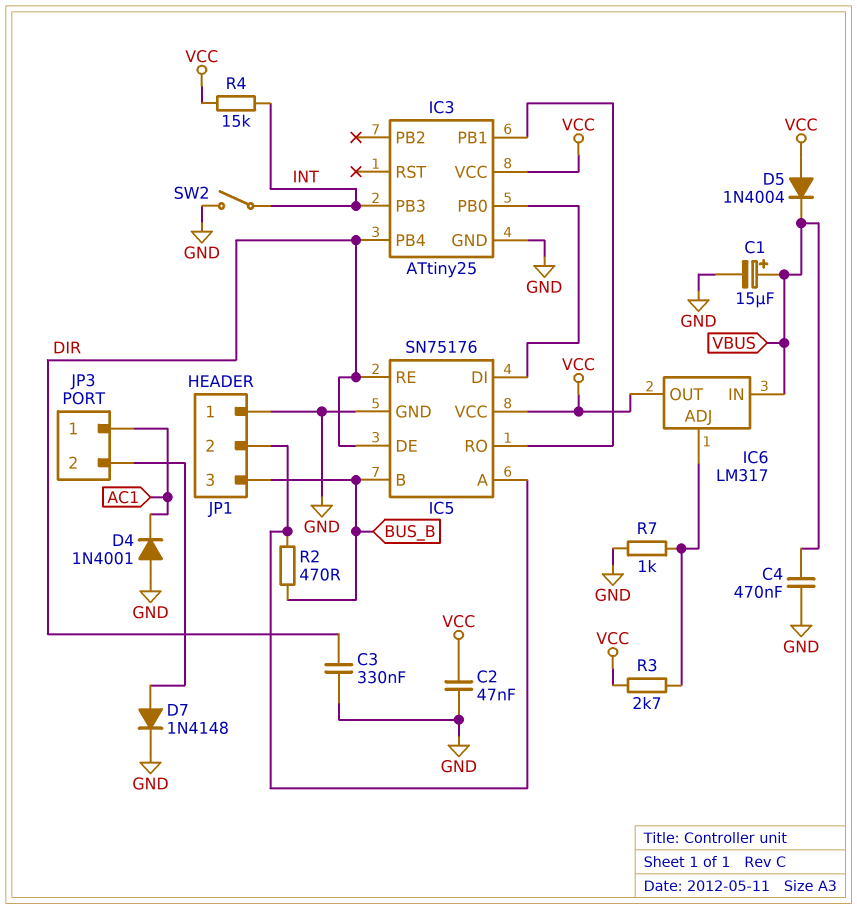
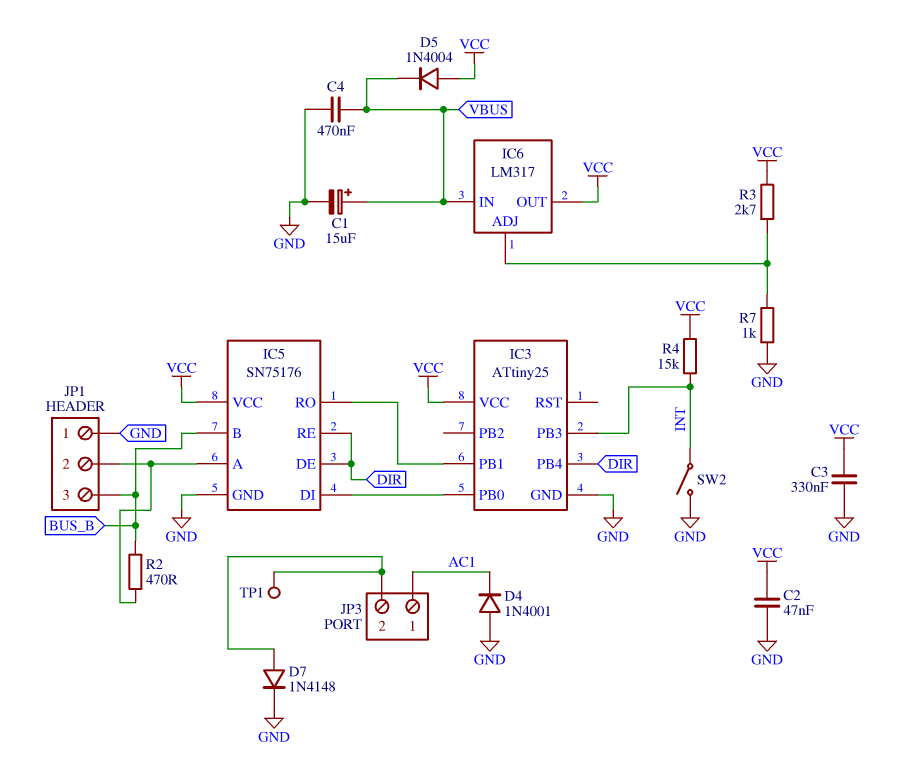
C3: 330nF (DIR, GND) -> 330nF (GND, VCC)
TP1: none -> test point (JP3/2)

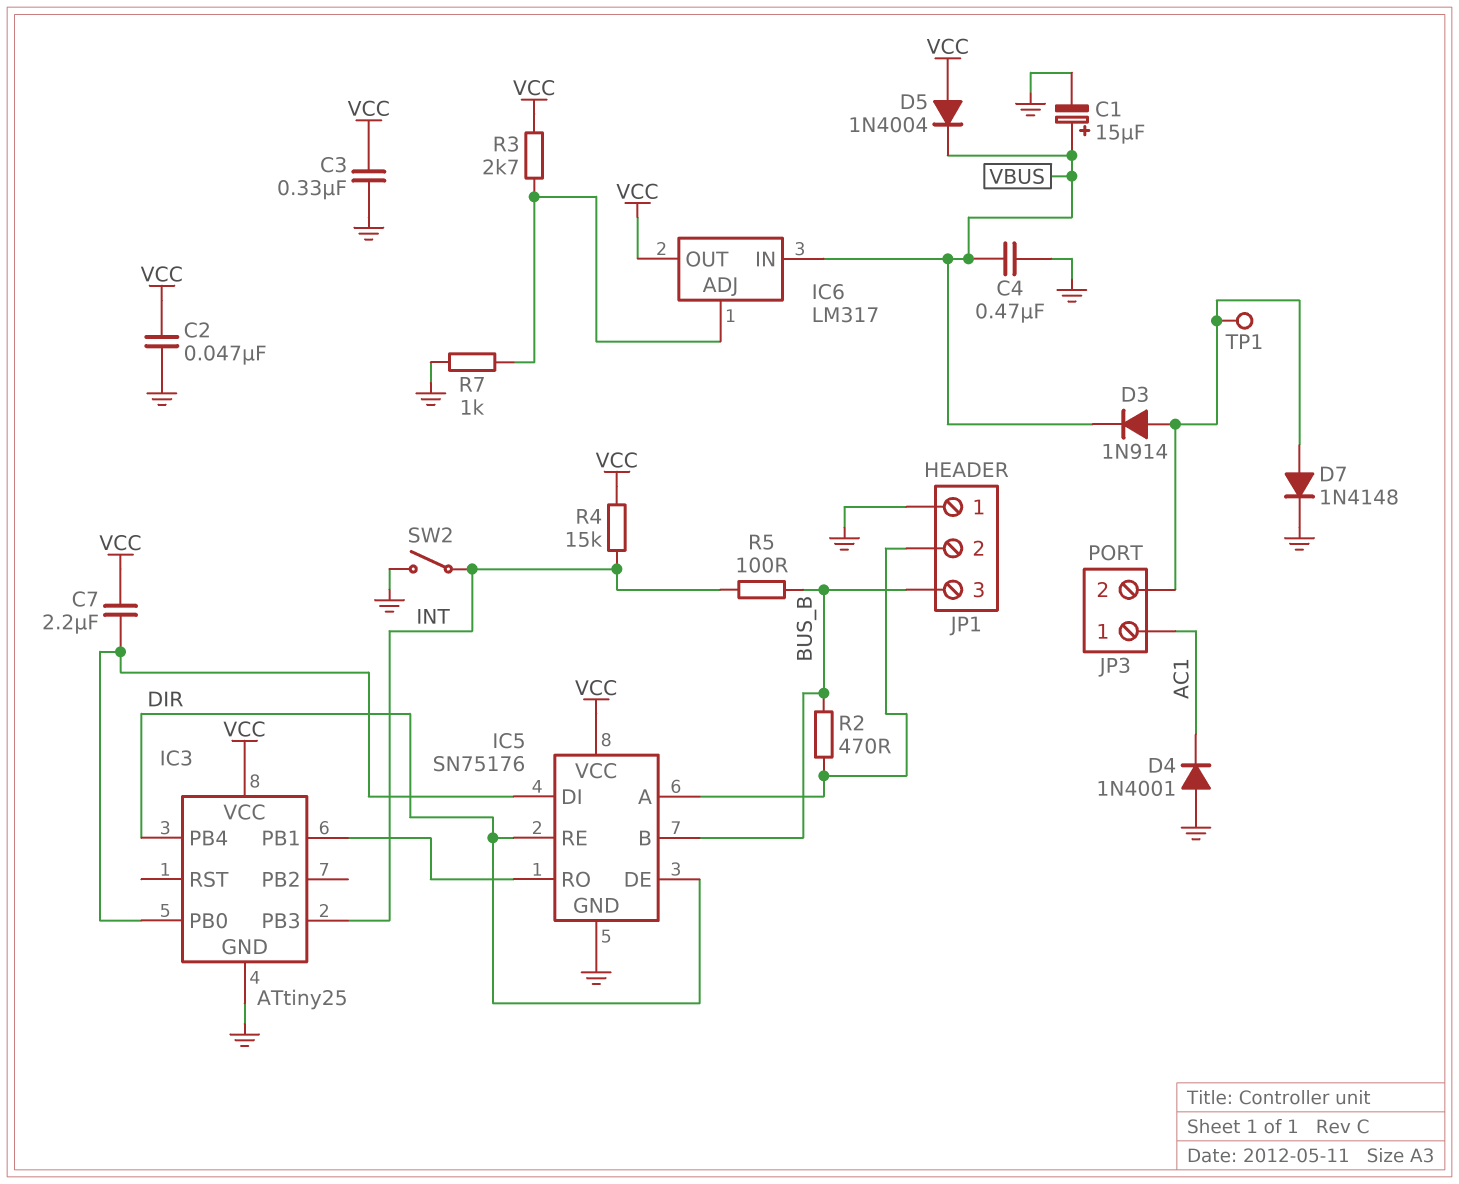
C7: none -> 2.2uF (IC3/PB0, VCC)
D3: none -> diode 1N914 (A JP3/2, K VBUS)
R5: none -> 100 (BUS_B, INT)

